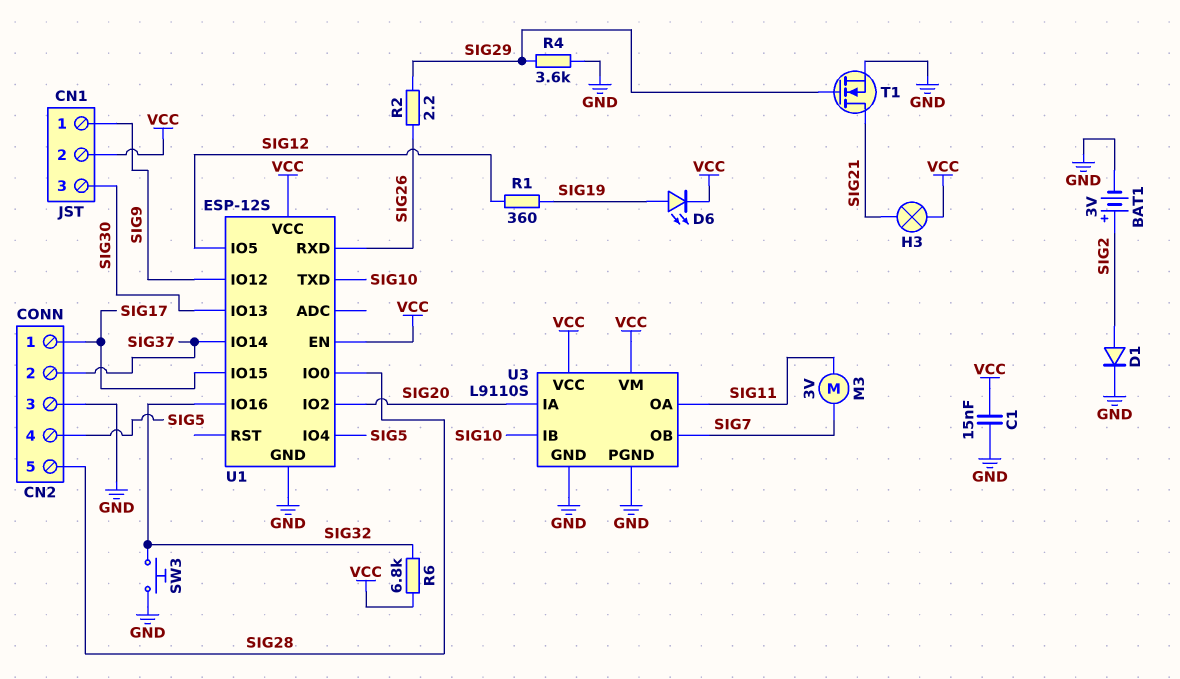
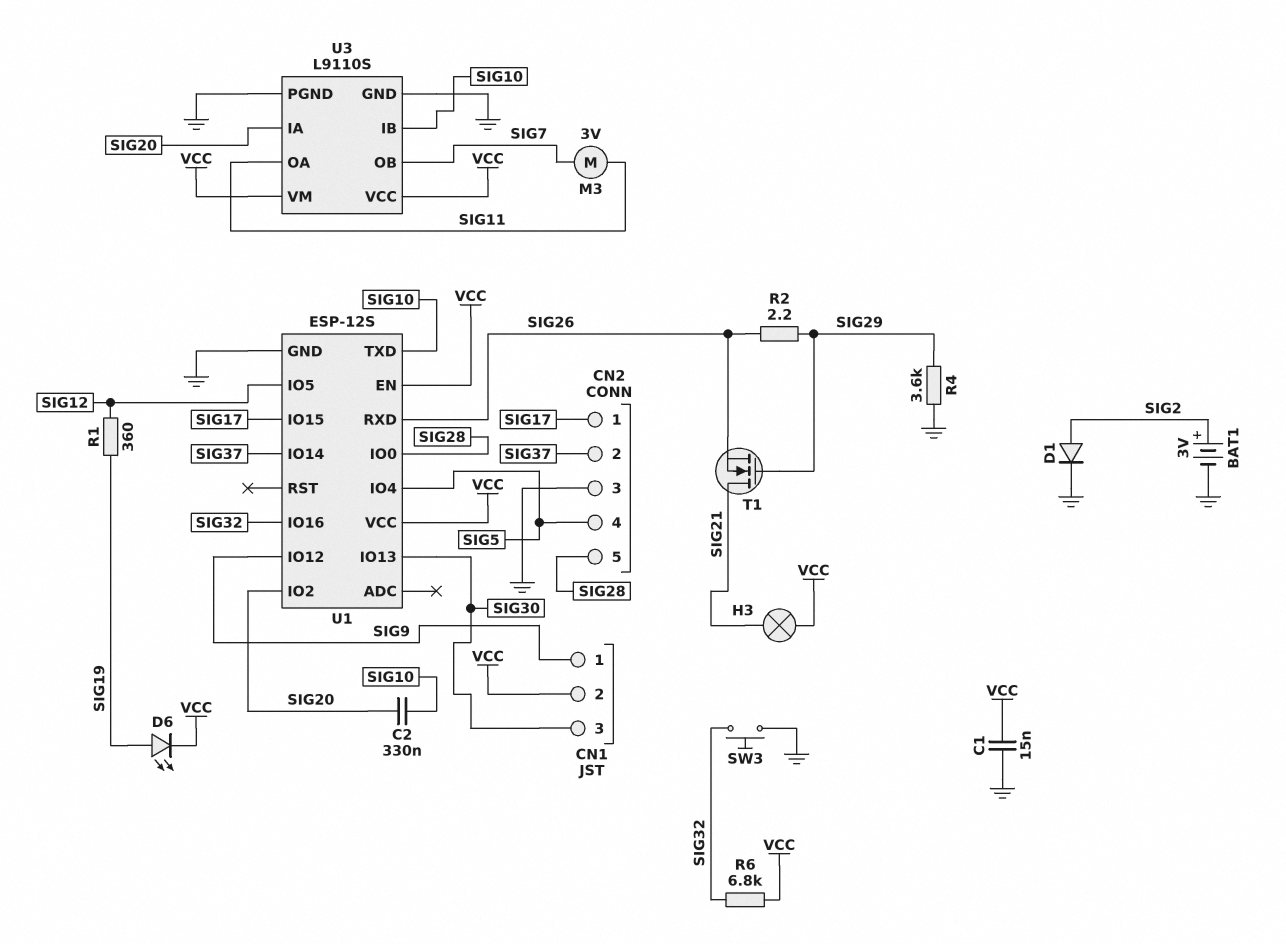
C2: none -> 330nF (SIG10, SIG20)
T1: NMOS (G SIG29, D SIG21, S GND) -> NMOS (G SIG29, D SIG21, S SIG26)

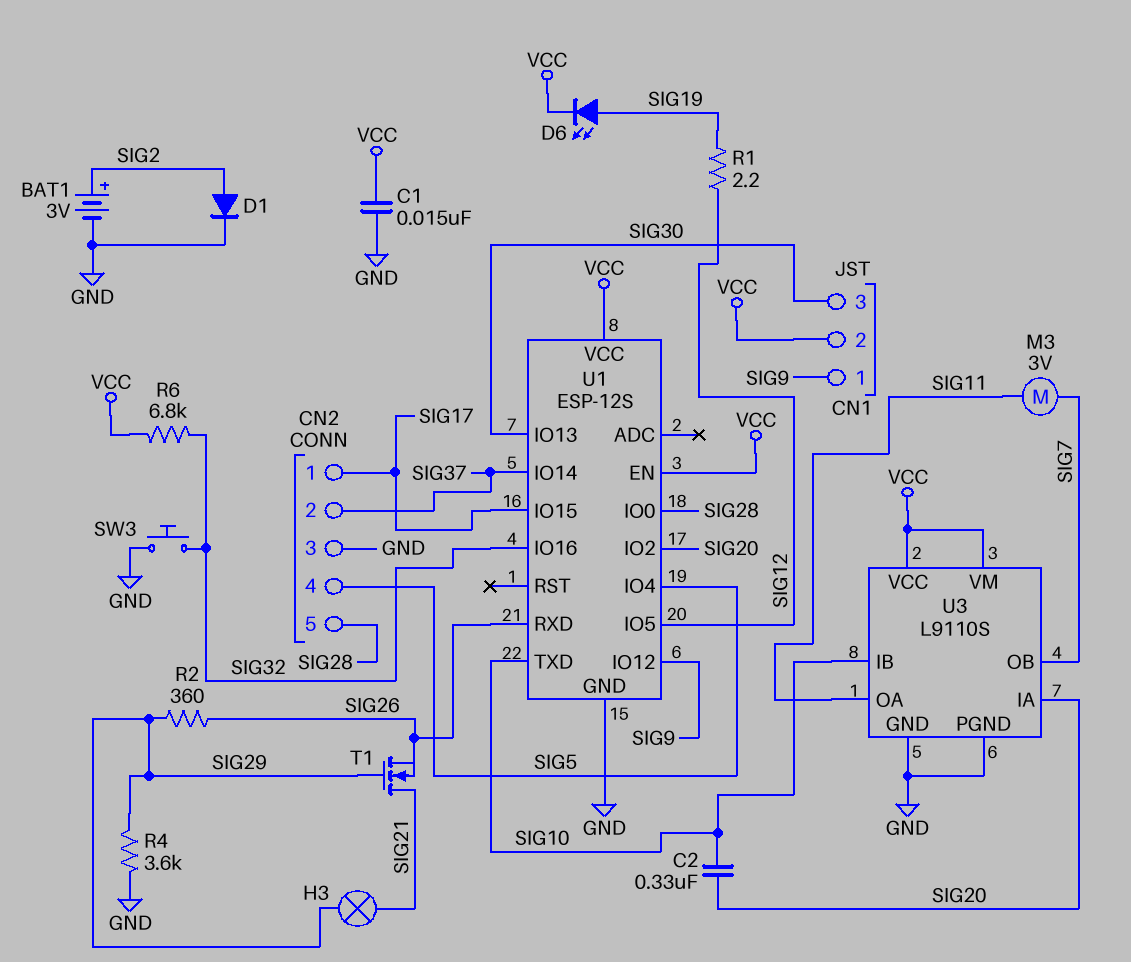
H3: lamp (SIG21, VCC) -> lamp (SIG21, SIG29)
R1: 360 (SIG12, SIG19) -> 2.2 (SIG12, SIG19)
R2: 2.2 (SIG26, SIG29) -> 360 (SIG26, SIG29)

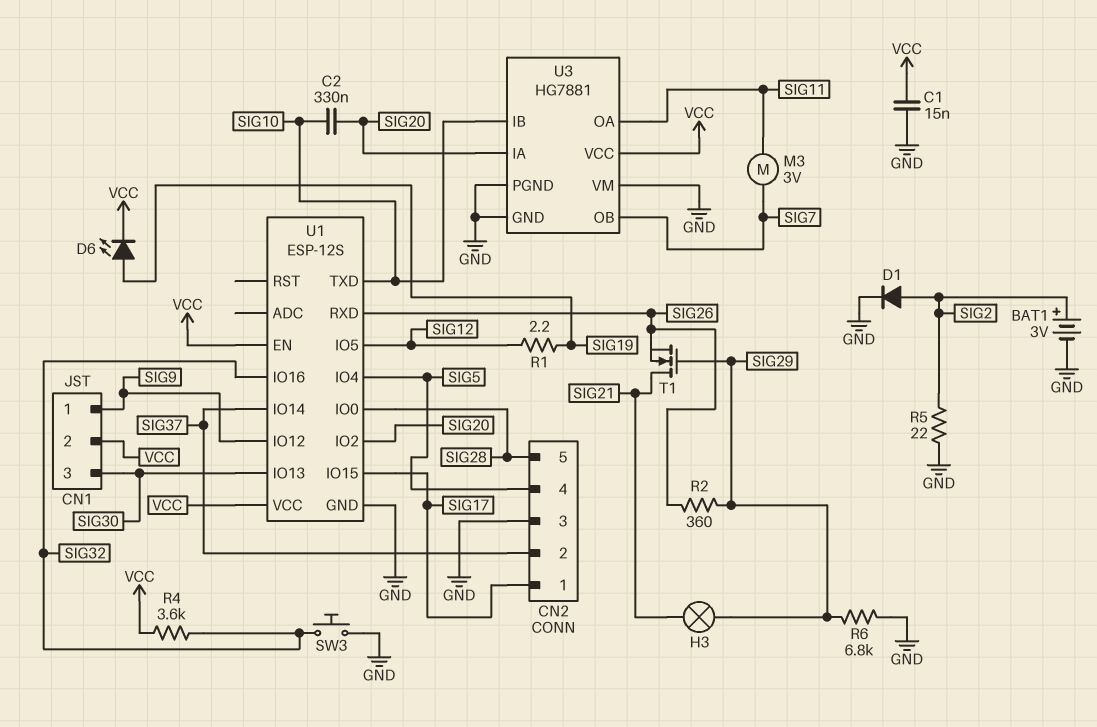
R4: 3.6k (GND, SIG29) -> 3.6k (SIG32, VCC)
R5: none -> 22 (GND, SIG2)
R6: 6.8k (SIG32, VCC) -> 6.8k (GND, SIG29)
U3: L9110S -> HG7881
U3 pin VM: VCC -> GND

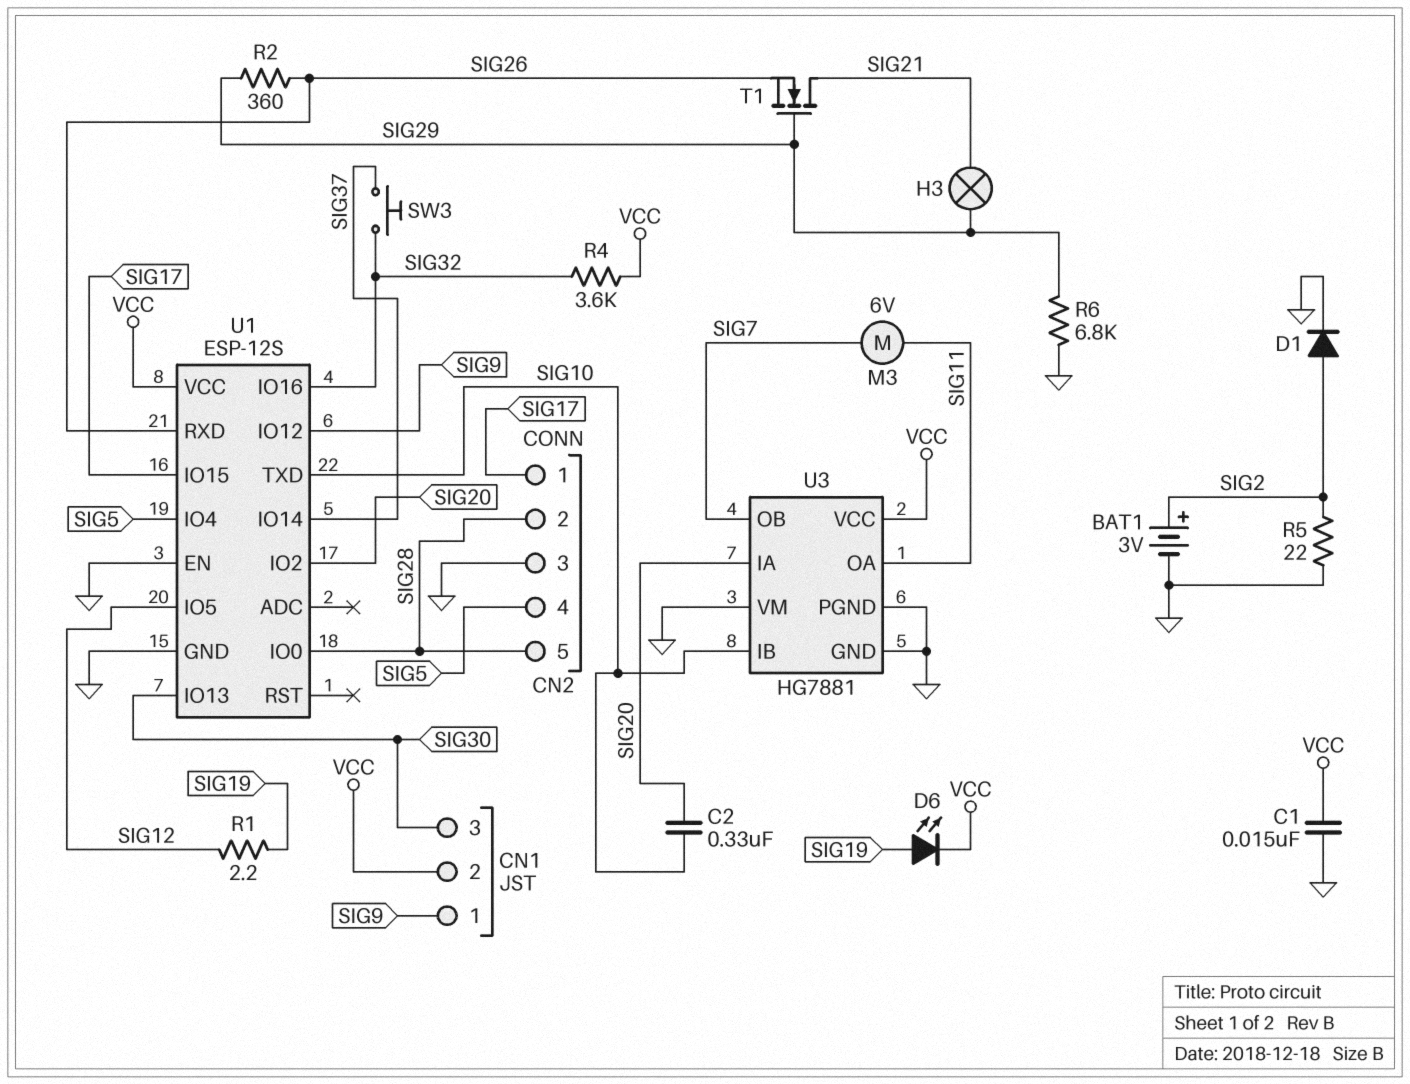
CN2 pin 2: SIG37 -> SIG28
M3: motor 3V (SIG7, SIG11) -> motor 6V (SIG7, SIG11)
SW3: button (GND, SIG32) -> button (SIG32, SIG37)
U1 pin EN: VCC -> GND

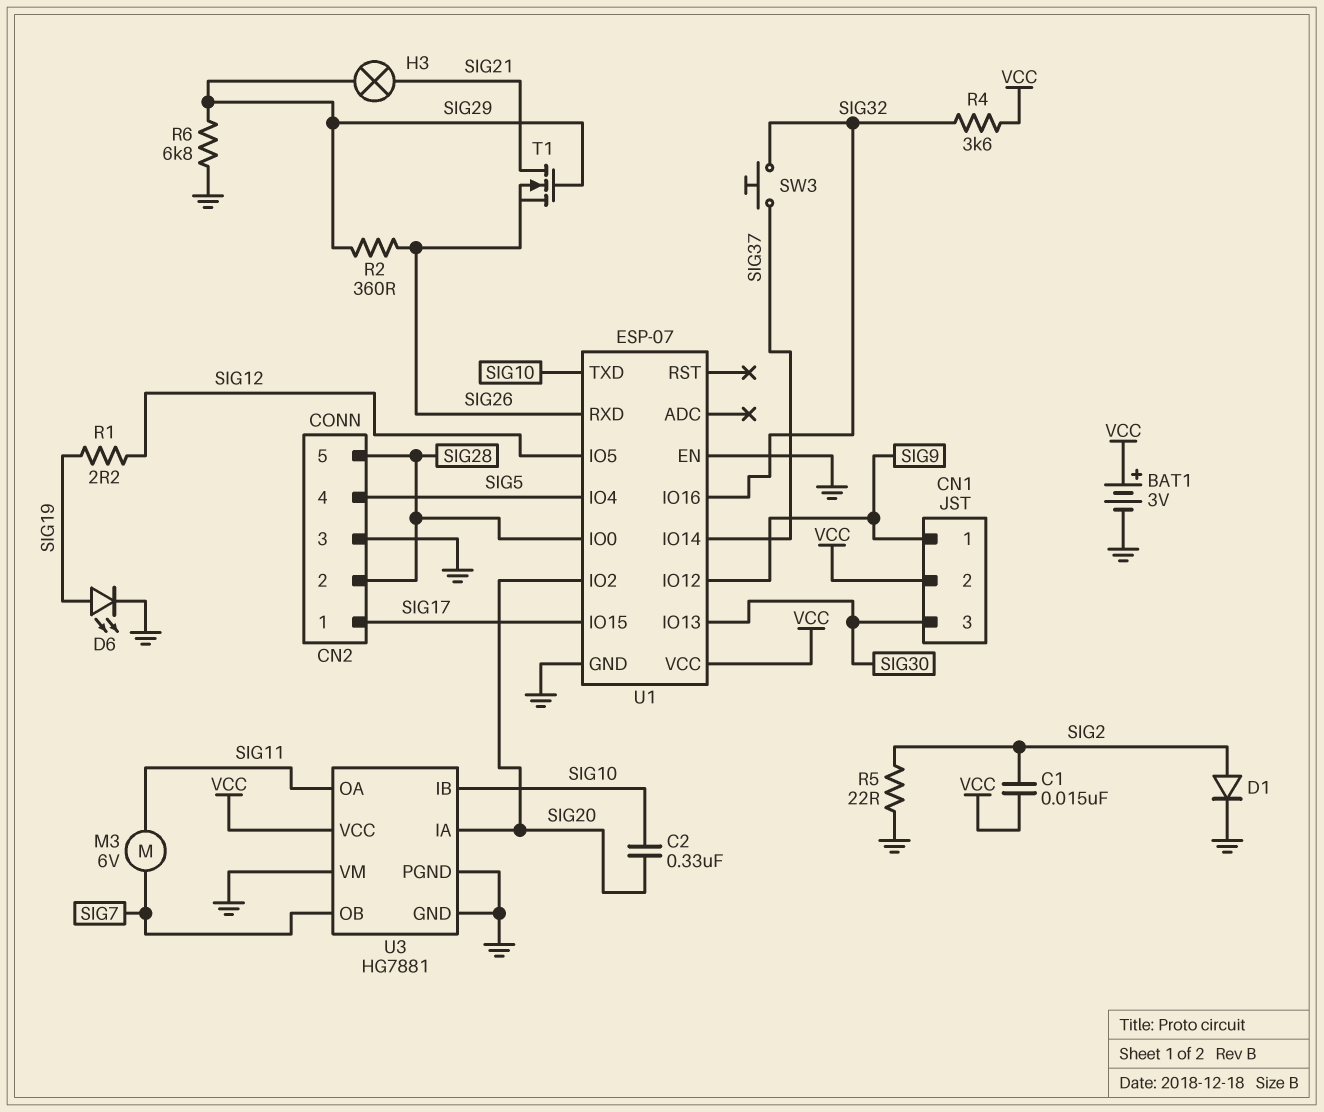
BAT1: 3V (plus SIG2, minus GND) -> 3V (plus VCC, minus GND)
C1: 15nF (GND, VCC) -> 15nF (SIG2, VCC)
D6: LED (A SIG19, K VCC) -> LED (A SIG19, K GND)
U1: ESP-12S -> ESP-07

